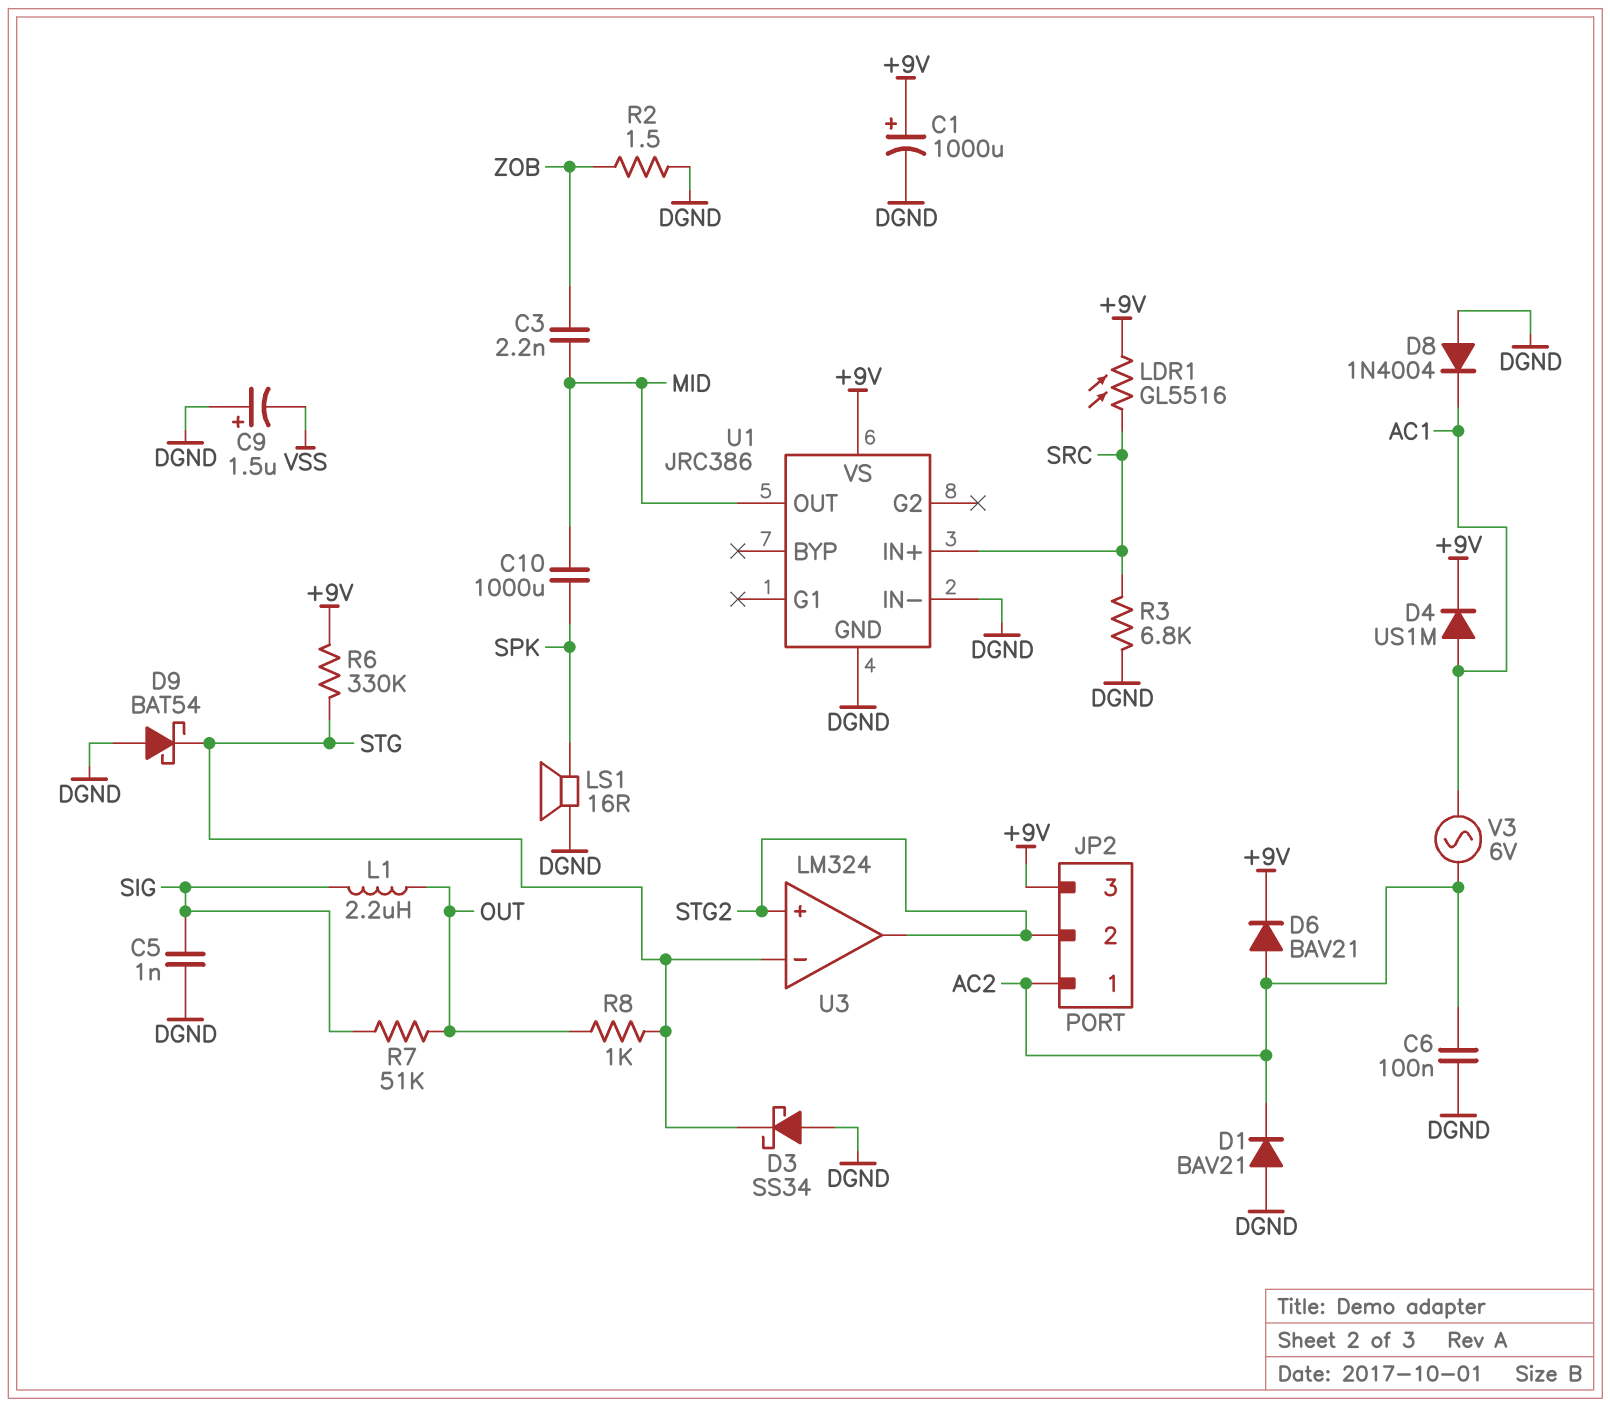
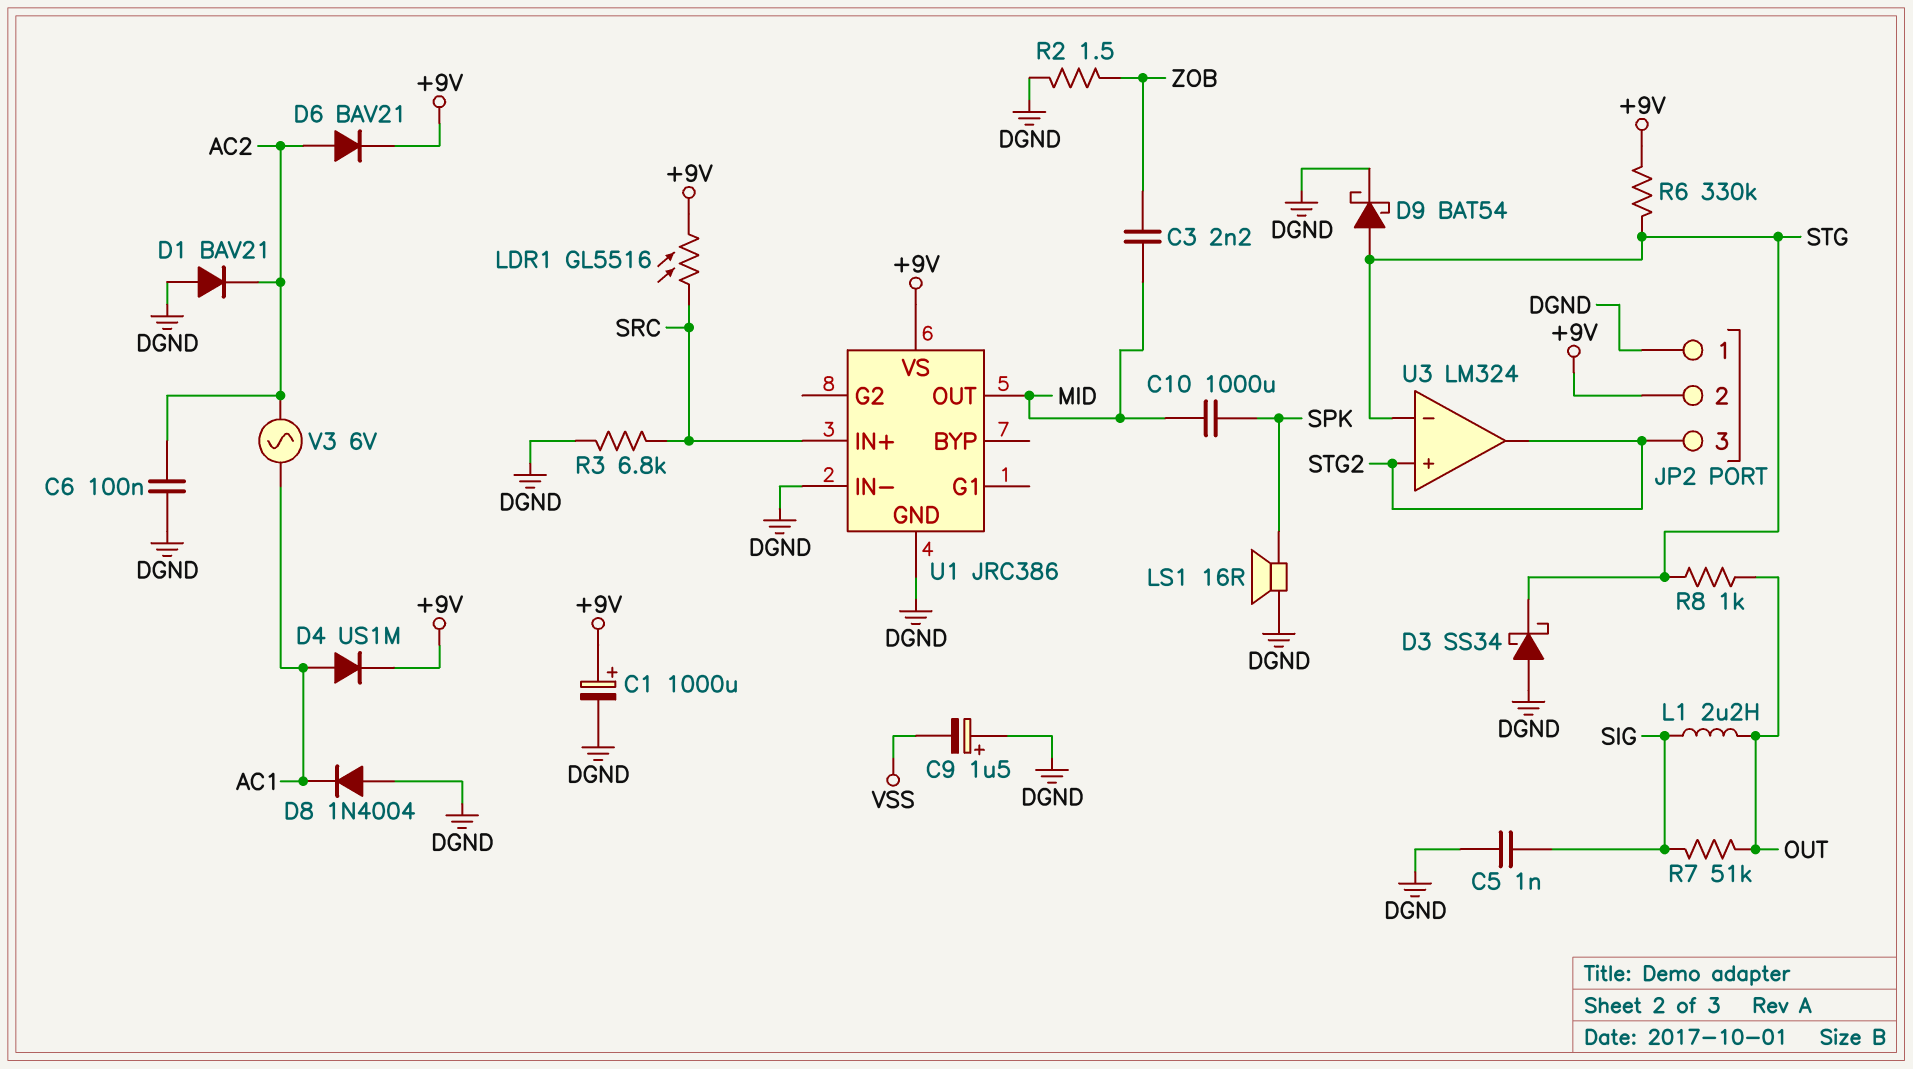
D9: schottky BAT54 (A DGND, K STG) -> schottky BAT54 (A STG, K DGND)
JP2 pin 1: AC2 -> DGND
JP2 pin 2: STG2 -> +9V
JP2 pin 3: +9V -> STG2

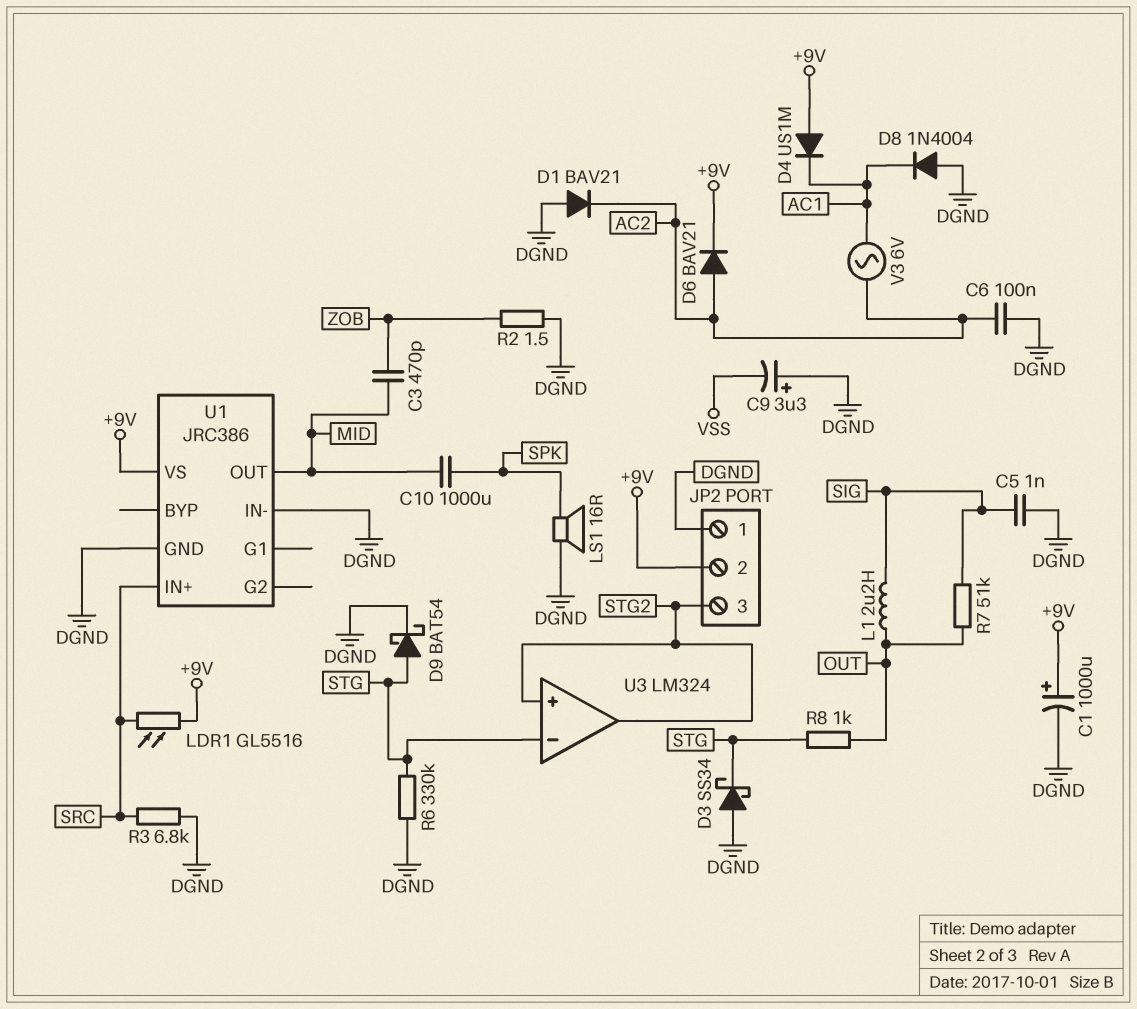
C3: 2.2nF (MID, ZOB) -> 470pF (MID, ZOB)
C9: 1.5uF (plus DGND, minus VSS) -> 3.3uF (plus DGND, minus VSS)
D4: diode US1M (A AC1, K +9V) -> diode US1M (A +9V, K AC1)
R6: 330k (+9V, STG) -> 330k (DGND, STG)

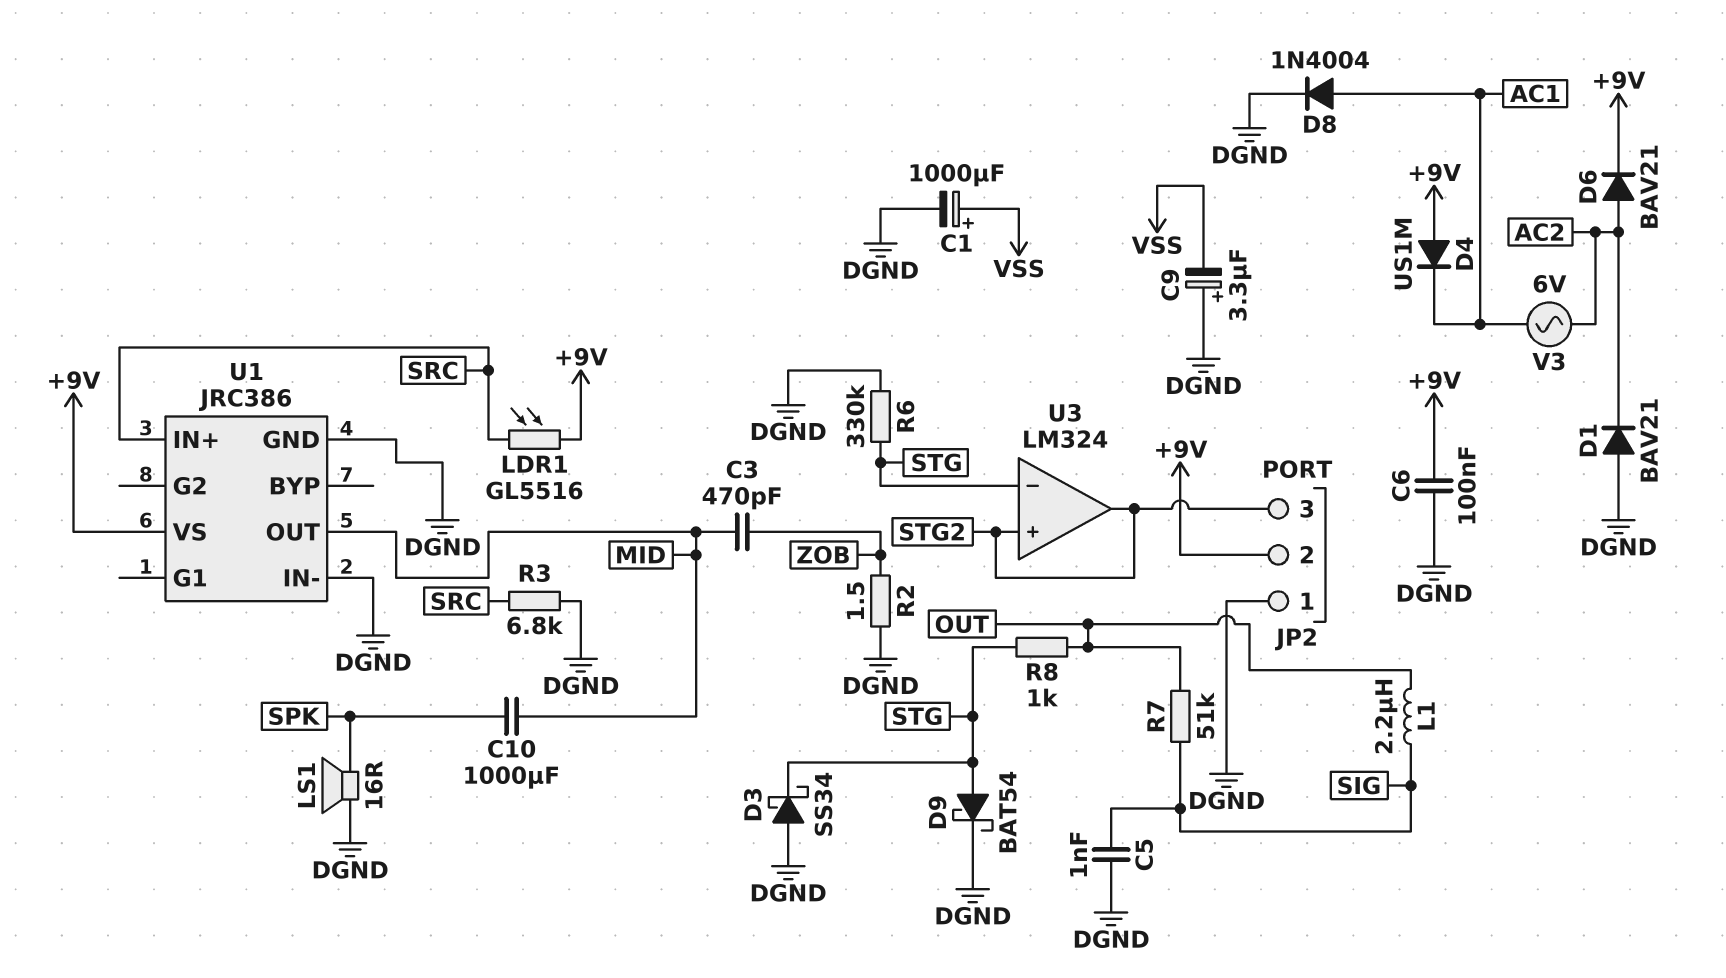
C1: 1000uF (plus +9V, minus DGND) -> 1000uF (plus VSS, minus DGND)
C6: 100nF (AC2, DGND) -> 100nF (+9V, DGND)
D8: diode 1N4004 (A DGND, K AC1) -> diode 1N4004 (A AC1, K DGND)

